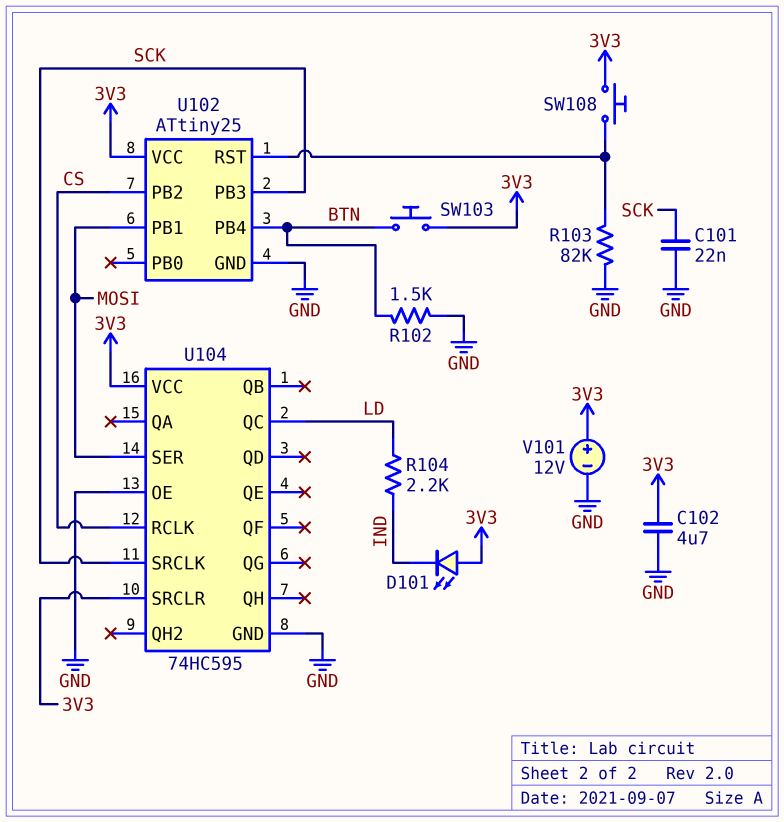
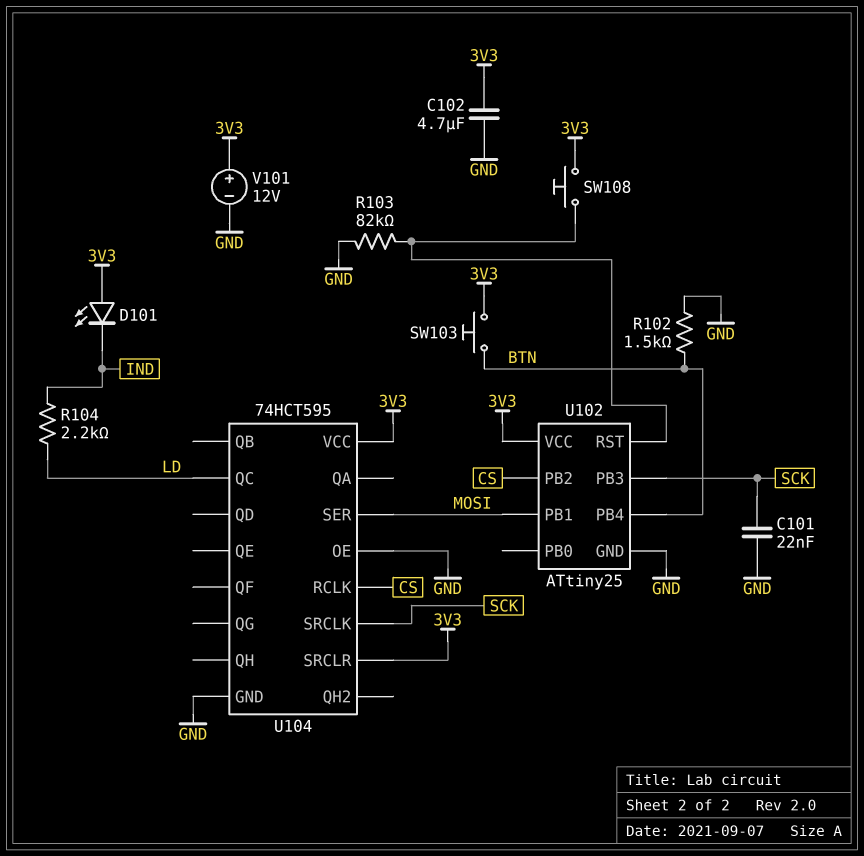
U104: 74HC595 -> 74HCT595

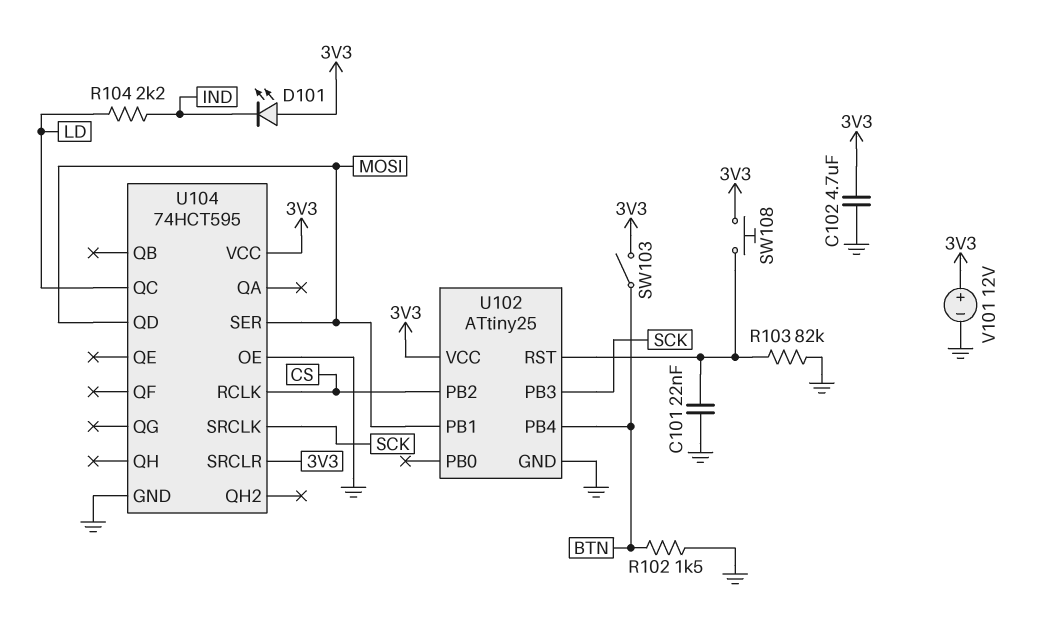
C101: 22nF (GND, SCK) -> 22nF (GND, U102/RST)
SW103: button (3V3, BTN) -> switch (3V3, BTN)
U104 pin QD: none -> MOSI

